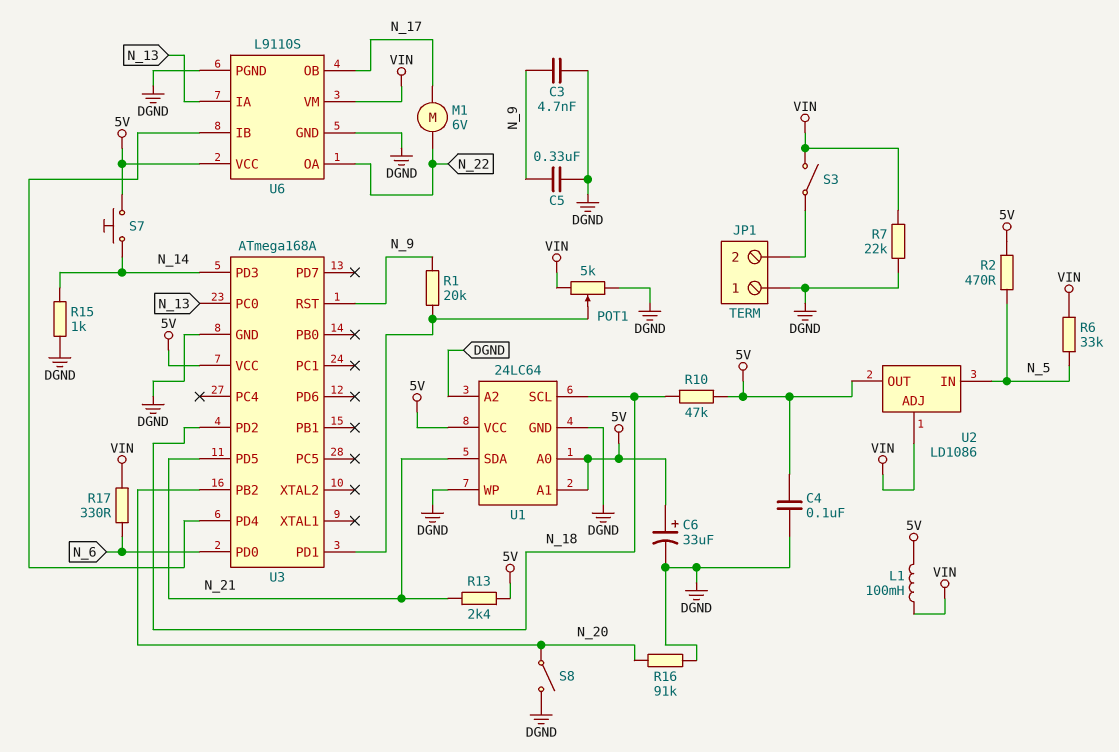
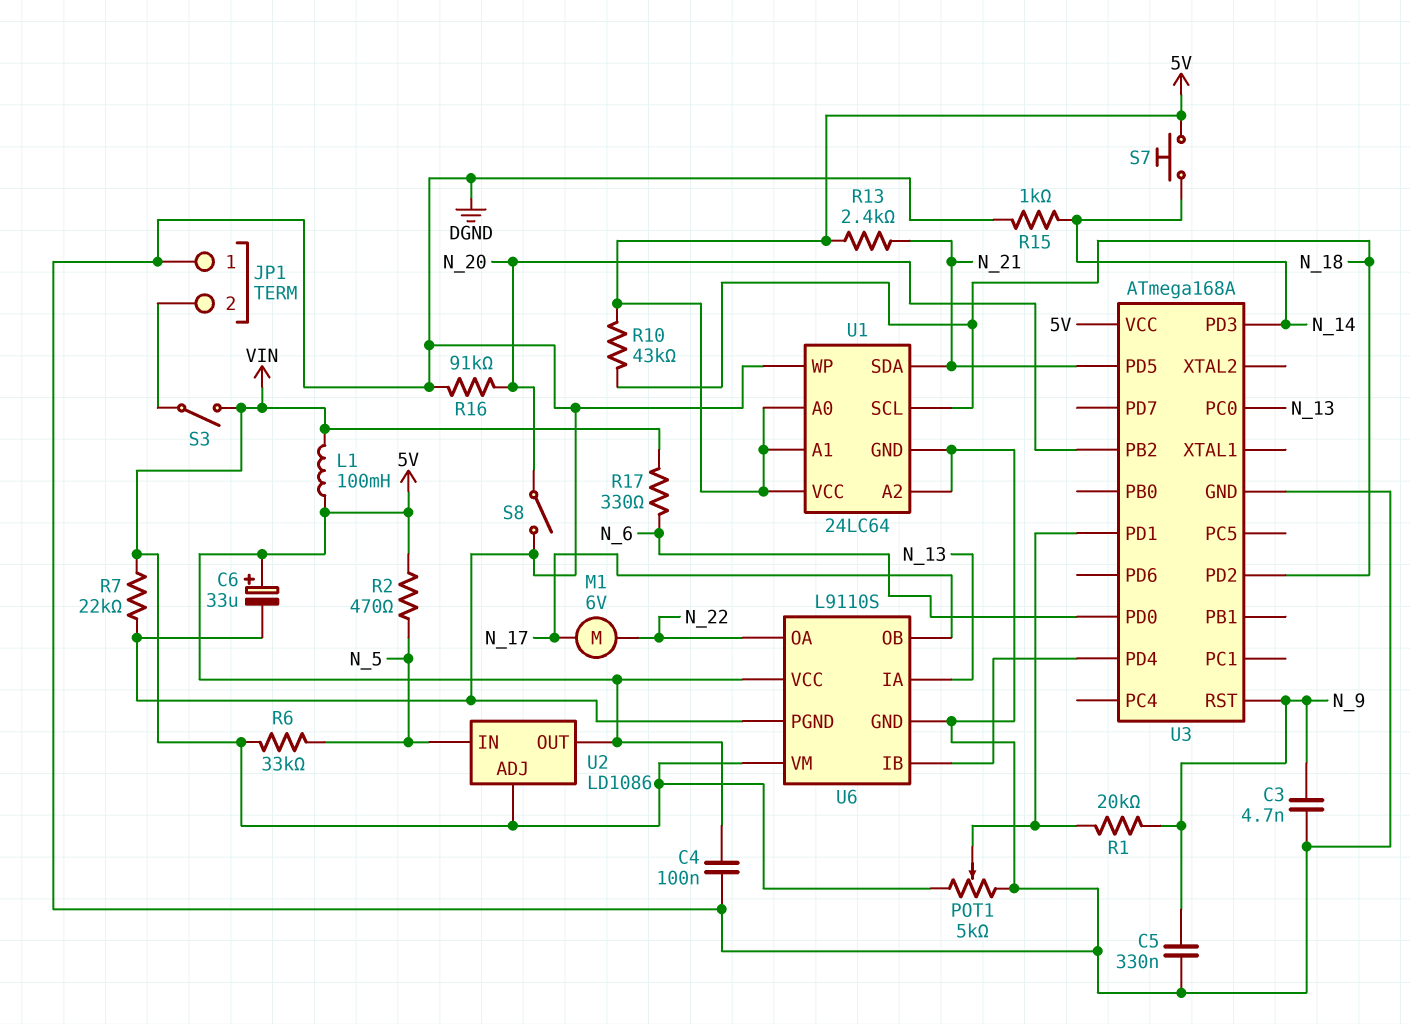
R10: 47k (5V, N_18) -> 43k (5V, N_18)

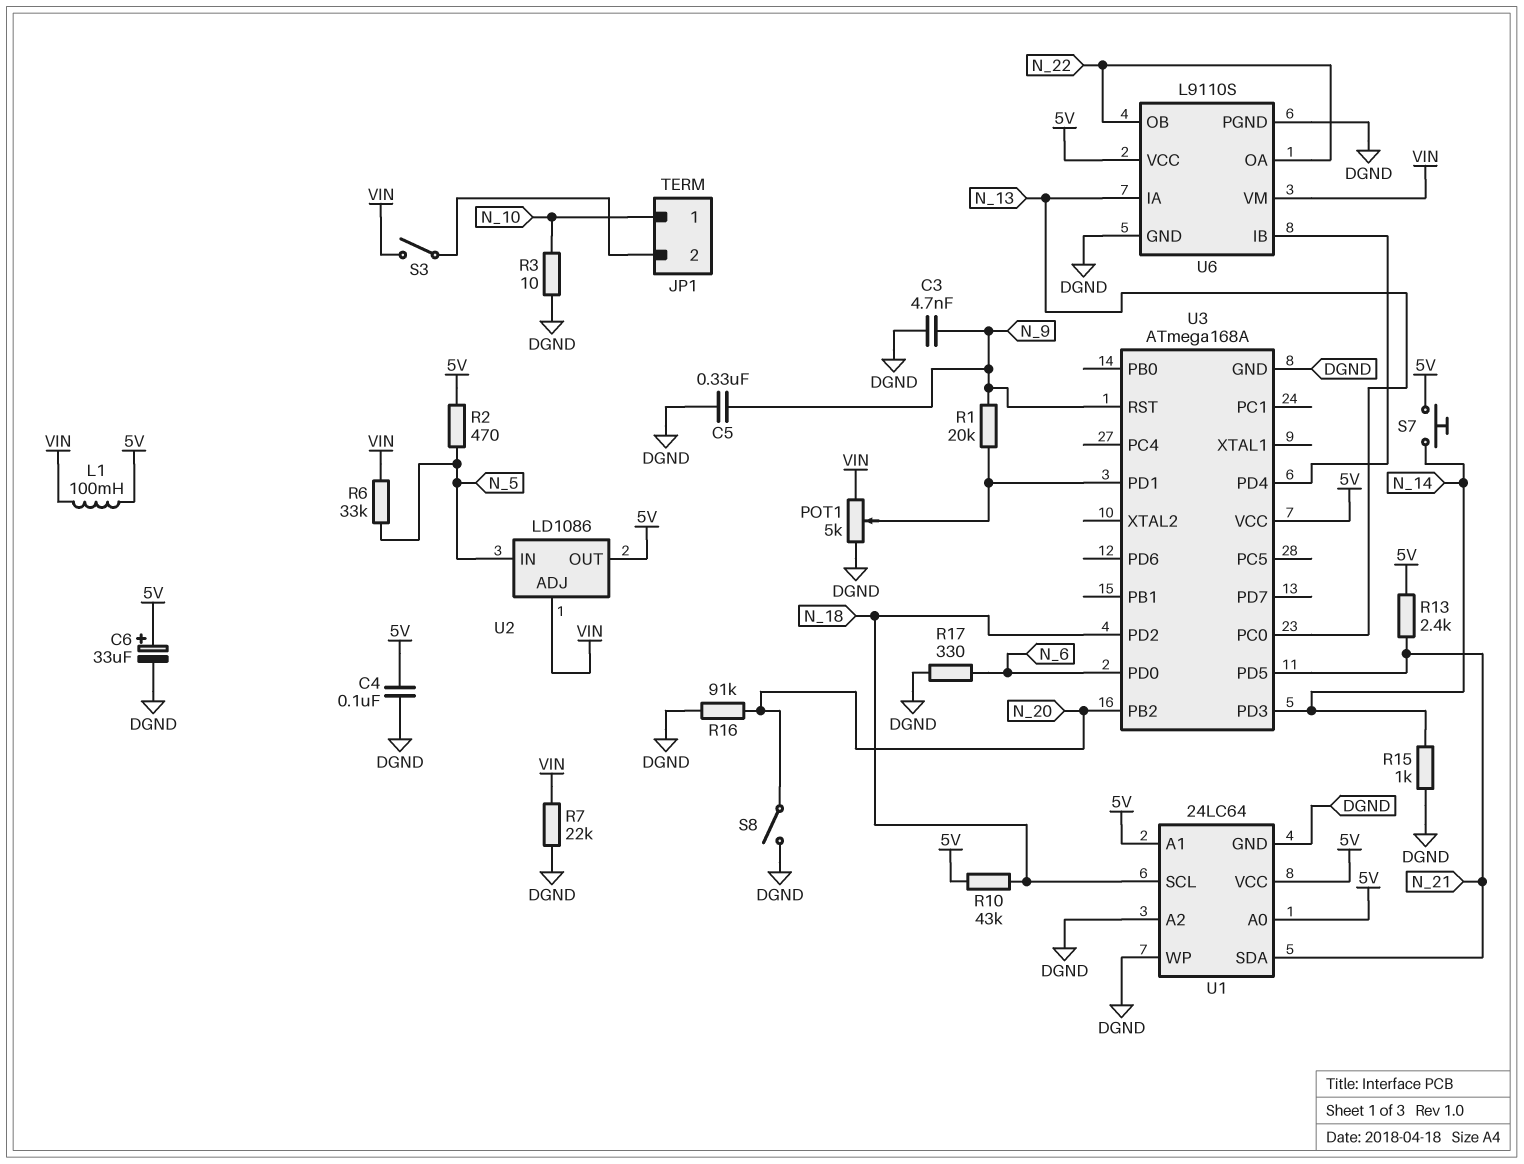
JP1 pin 1: DGND -> N_10
M1: motor 6V (N_17, N_22) -> none
R3: none -> 10 (DGND, N_10)
R17: 330 (N_6, VIN) -> 330 (DGND, N_6)
U6 pin OB: N_17 -> N_22

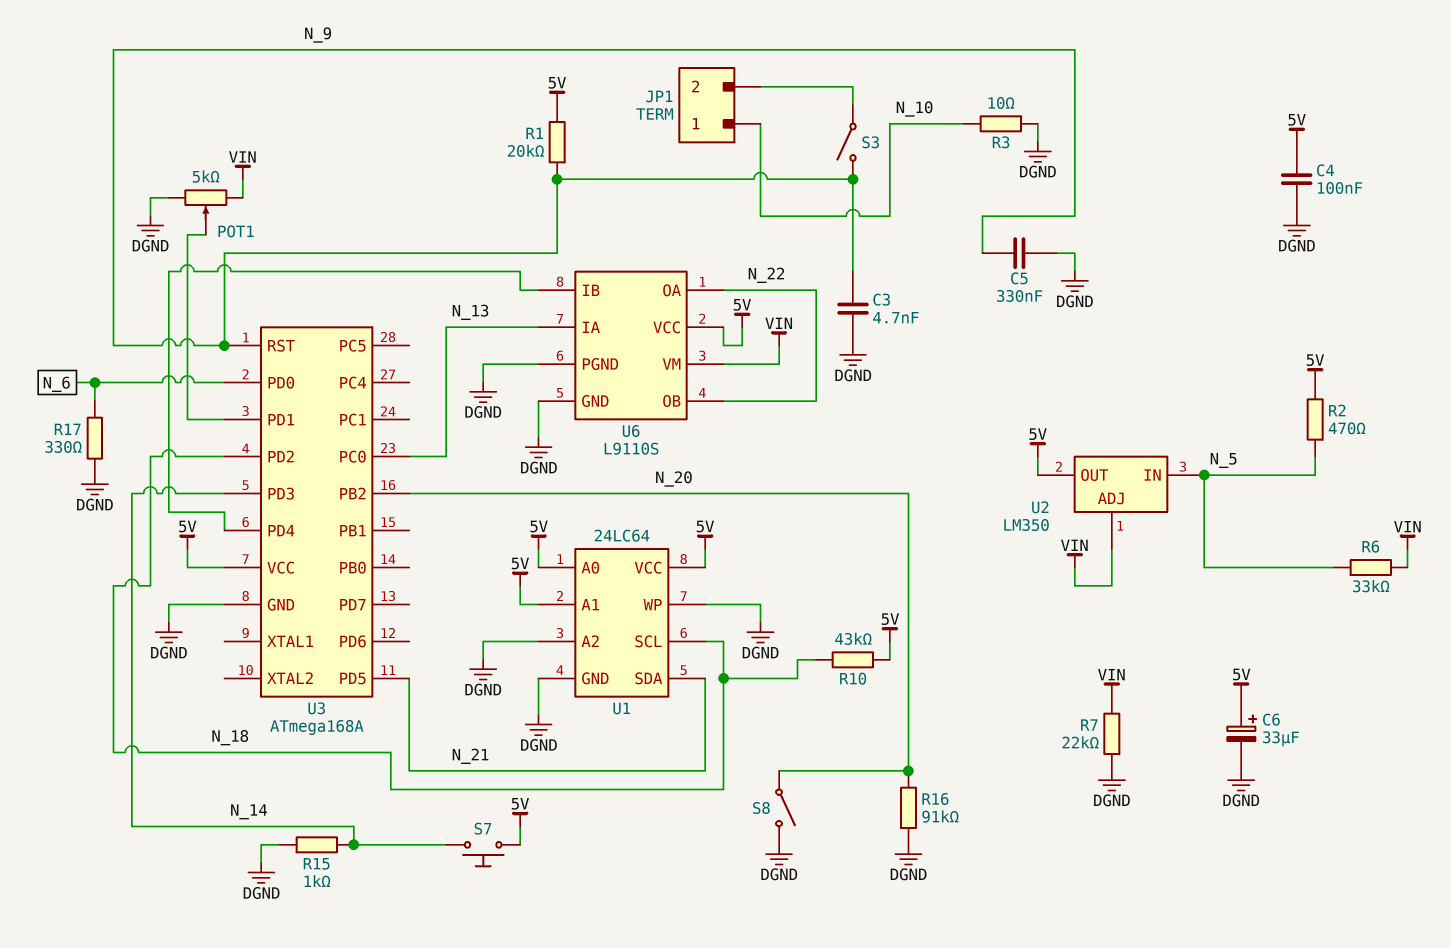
L1: 100mH (5V, VIN) -> none
R1: 20k (N_9, U3/PD1) -> 20k (5V, N_9)
R13: 2.4k (5V, N_21) -> none
S3: switch (JP1/2, VIN) -> switch (JP1/2, N_9)
U2: LD1086 -> LM350

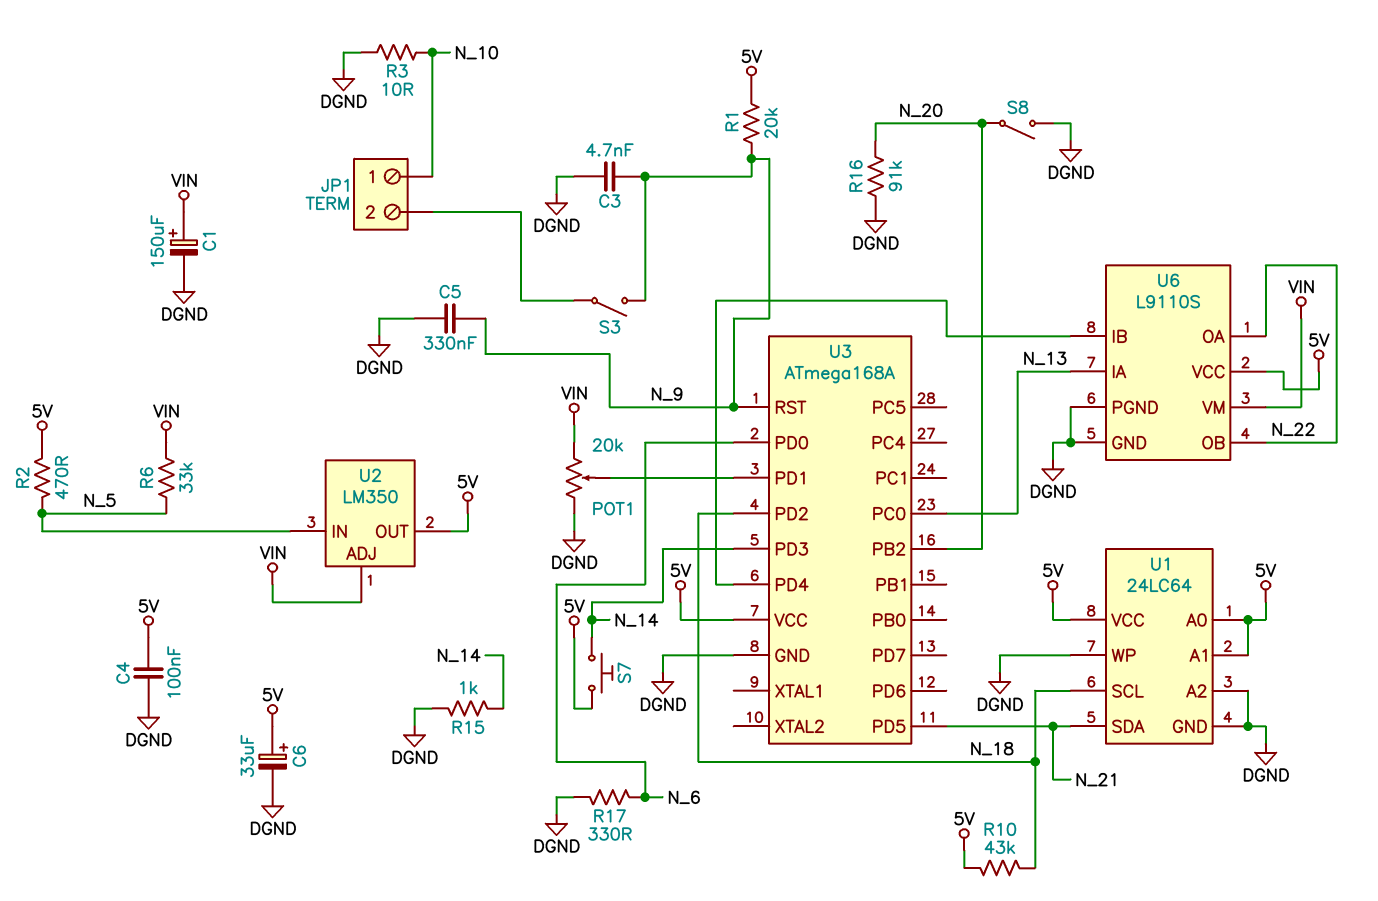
C1: none -> 150uF (plus VIN, minus DGND)
POT1: 5k (DGND, VIN, wiper U3/PD1) -> 20k (DGND, VIN, wiper U3/PD1)
R7: 22k (DGND, VIN) -> none

